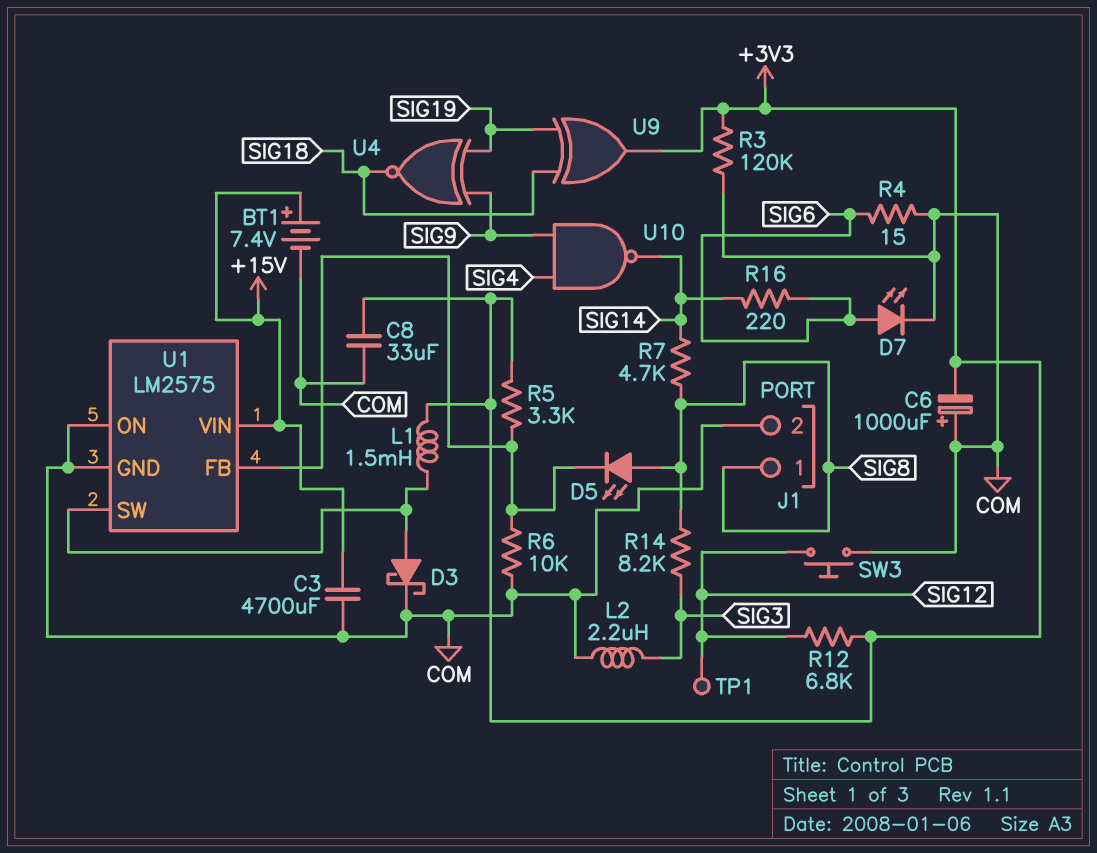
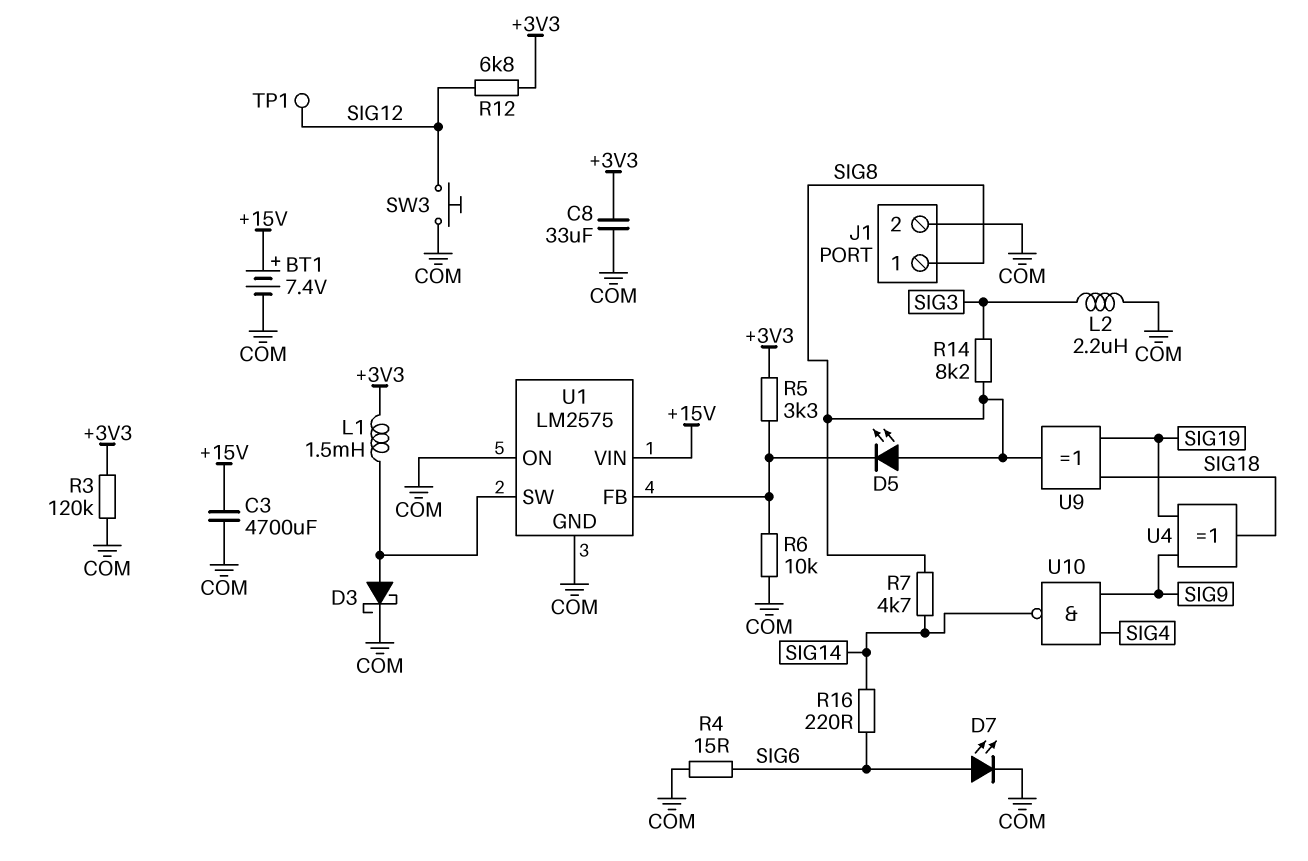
C6: 1000uF (plus COM, minus +3V3) -> none
U4: XNOR (in SIG9, in SIG19, out SIG18) -> XOR (in SIG9, in SIG19, out SIG18)
U9: XOR (in SIG18, in SIG19, out +3V3) -> XOR (in SIG18, in SIG19, out SIG8)

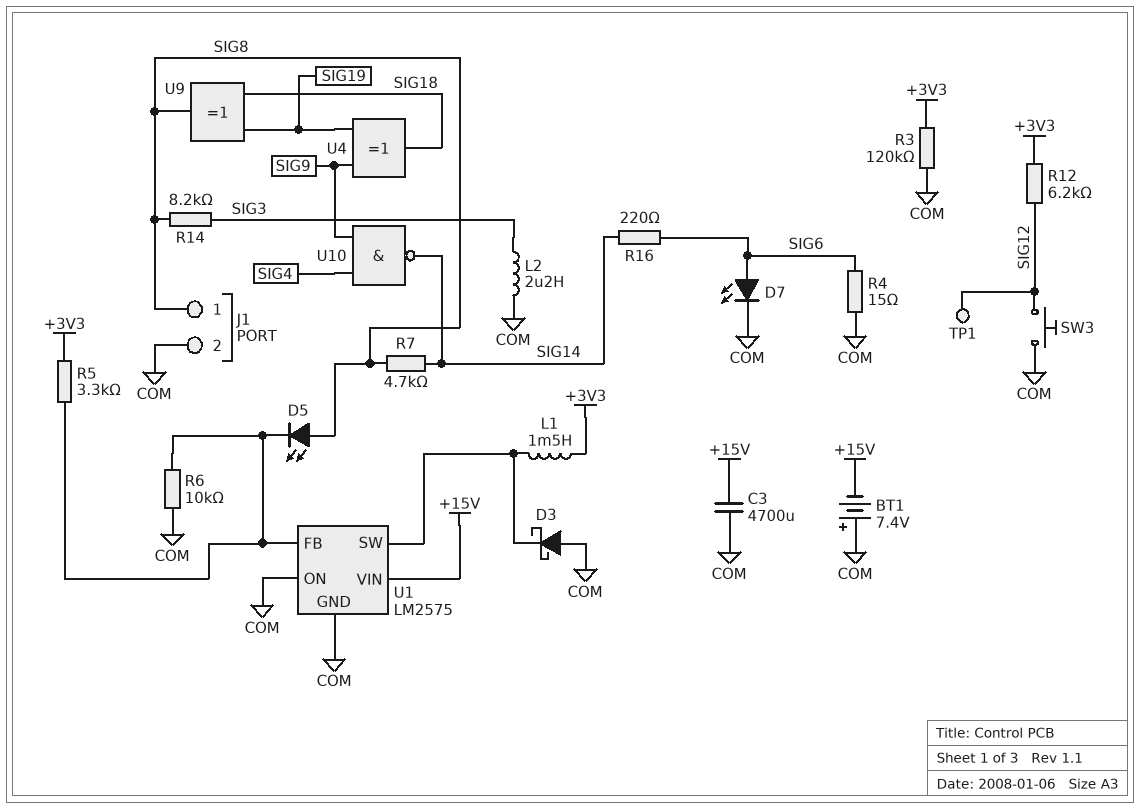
BT1: 7.4V (plus +15V, minus COM) -> 7.4V (plus COM, minus +15V)
C8: 33uF (+3V3, COM) -> none
D3: schottky (A U1/SW, K COM) -> schottky (A COM, K U1/SW)
R12: 6.8k (+3V3, SIG12) -> 6.2k (+3V3, SIG12)

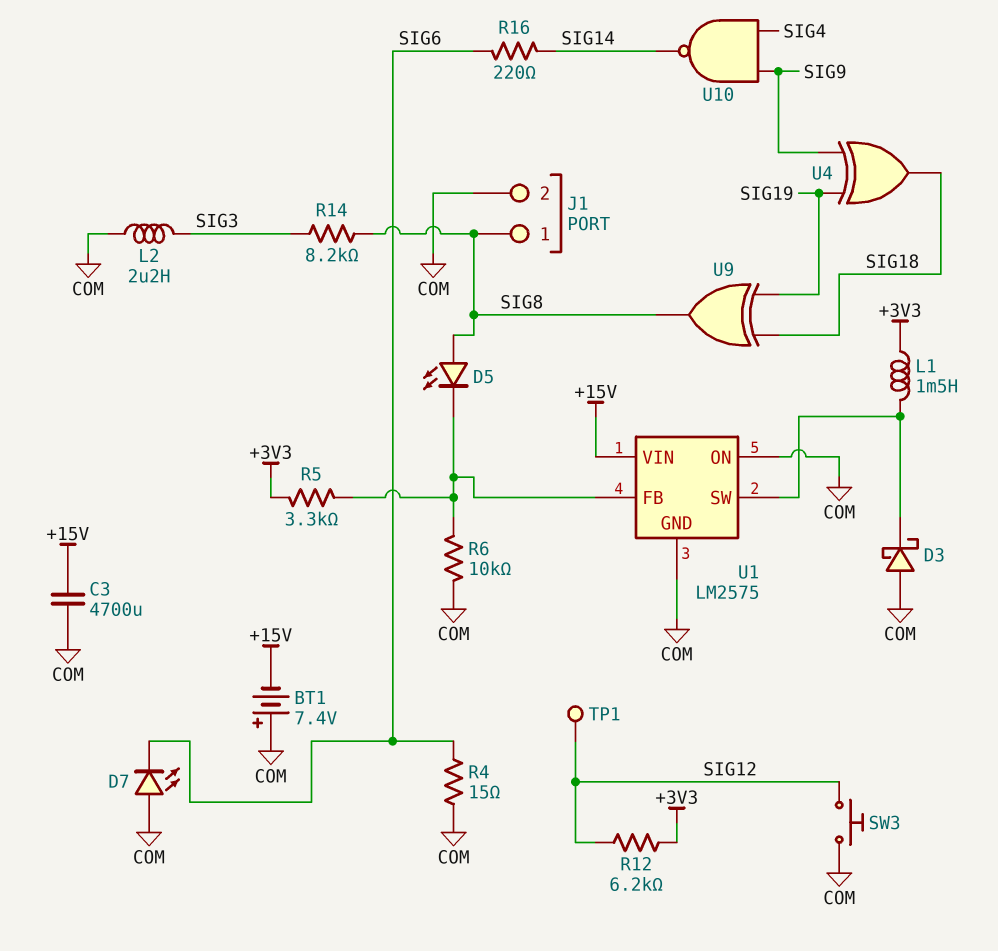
D7: LED (A SIG6, K COM) -> LED (A COM, K SIG6)
R3: 120k (+3V3, COM) -> none
R7: 4.7k (SIG8, SIG14) -> none

